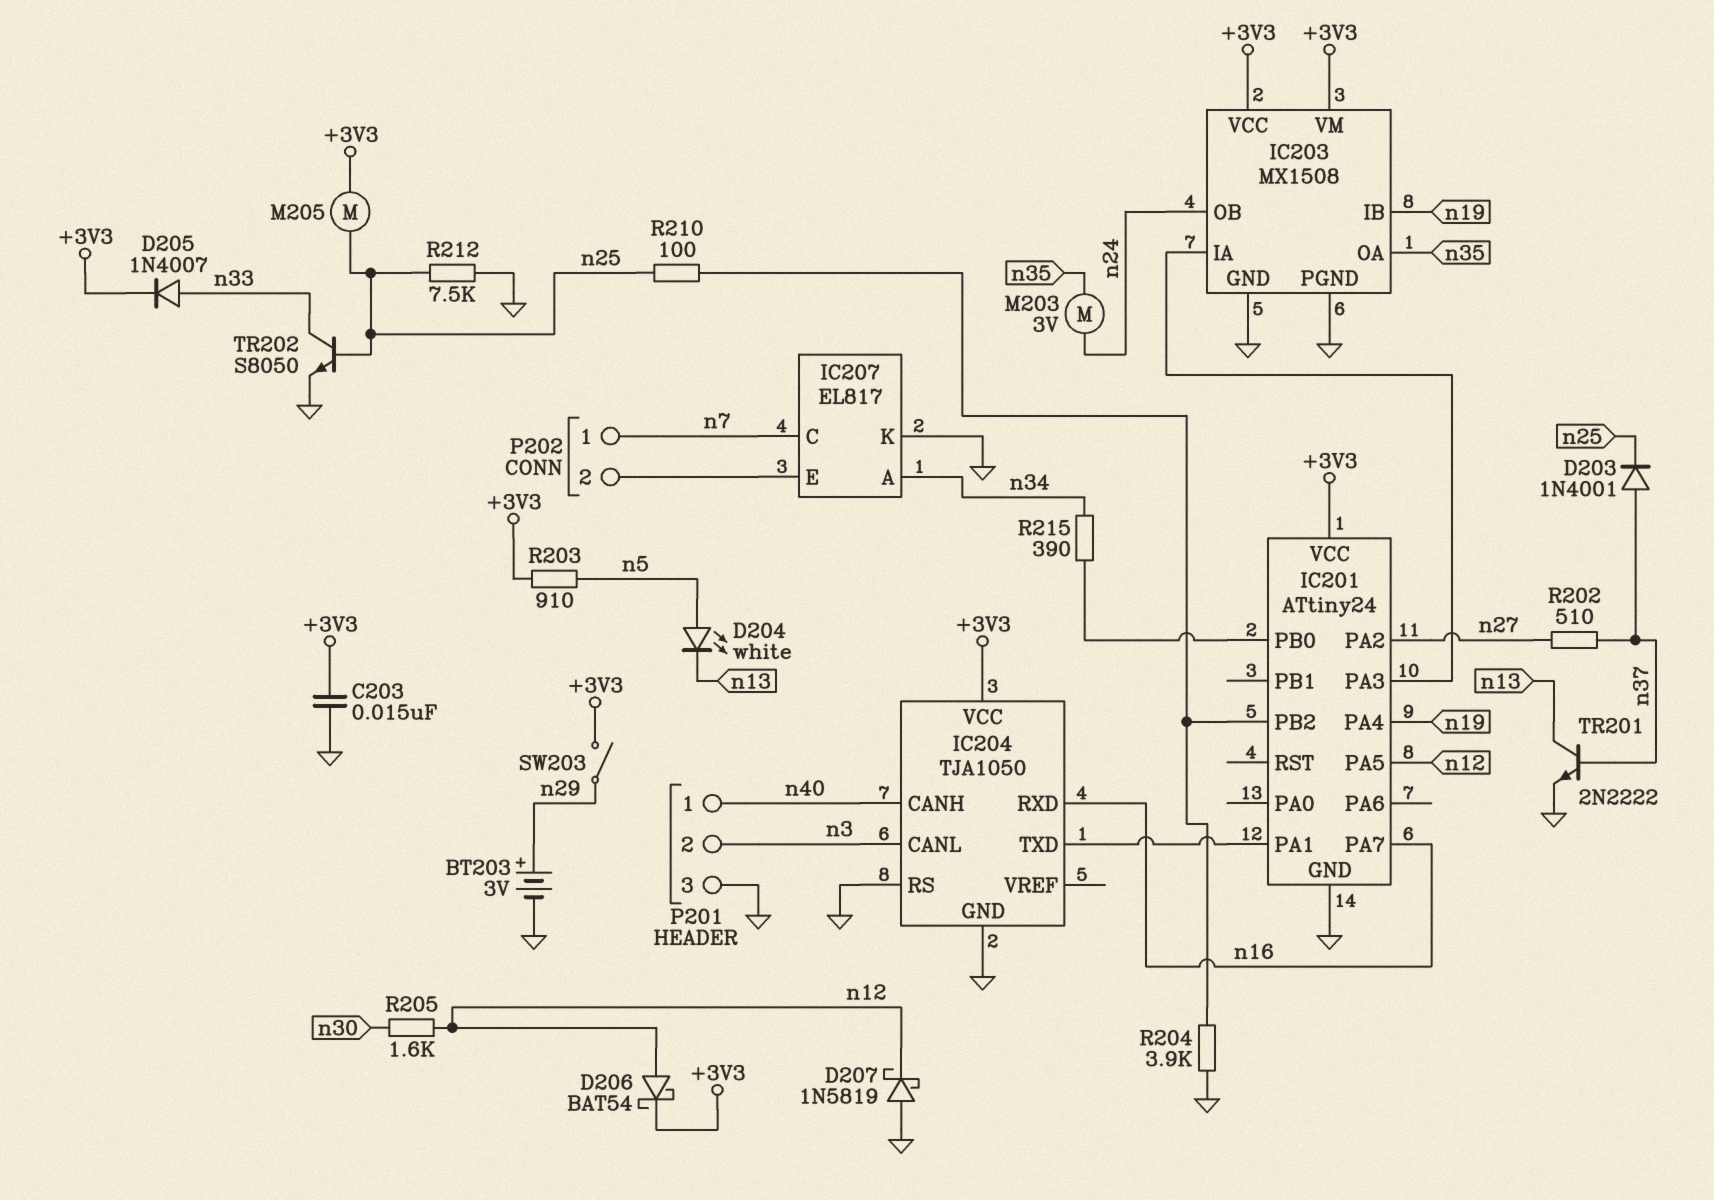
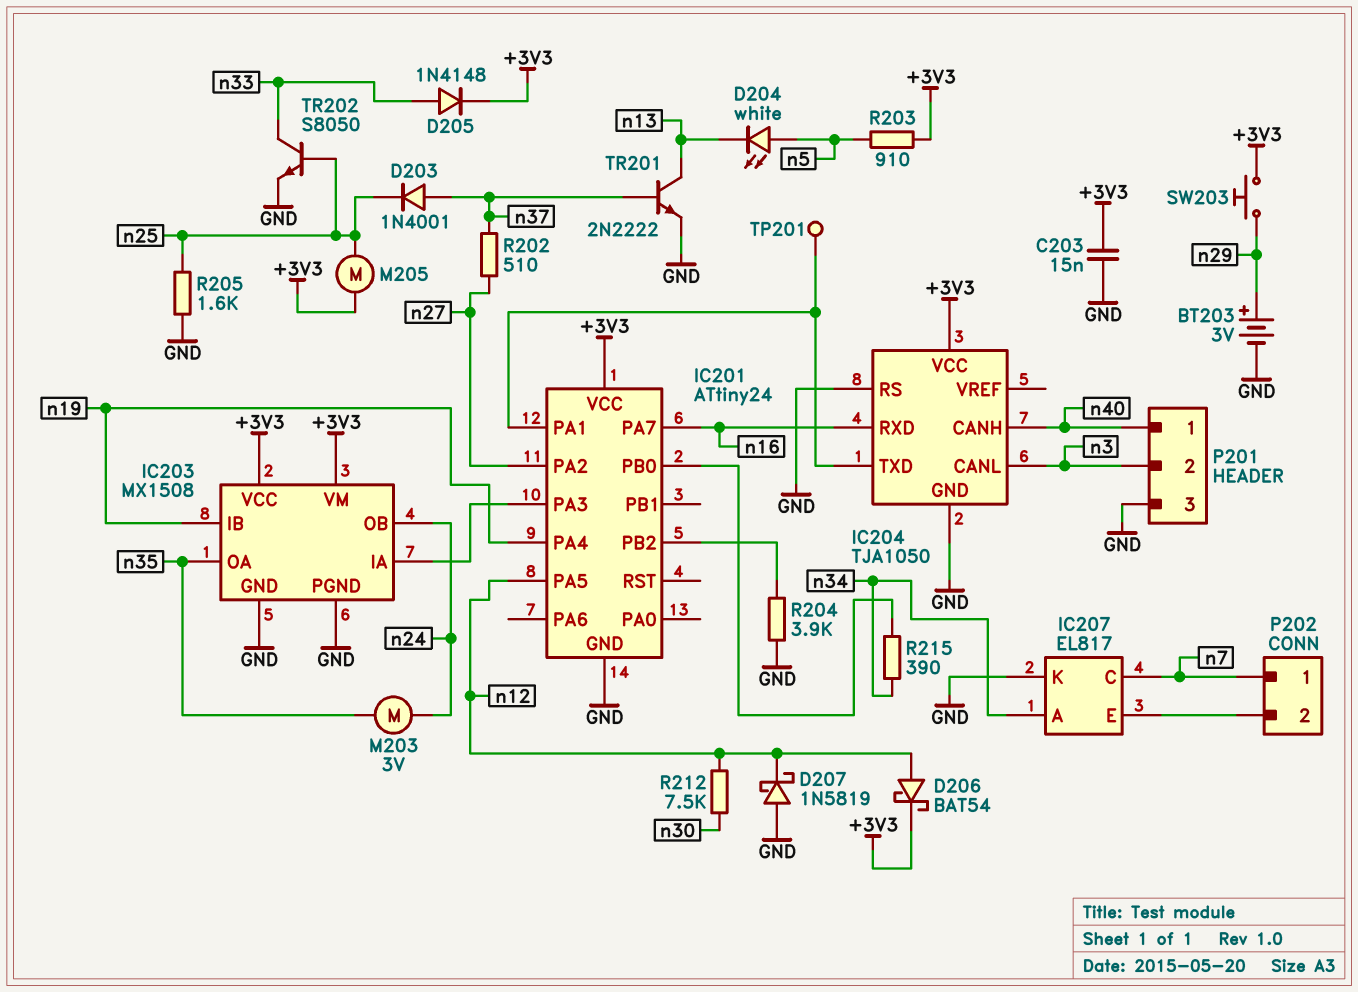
D205: diode 1N4007 (A n33, K +3V3) -> diode 1N4148 (A n33, K +3V3)
R205: 1.6k (n12, n30) -> 1.6k (GND, n25)
R210: 100 (IC201/PB2, n25) -> none
R212: 7.5k (GND, n25) -> 7.5k (n12, n30)
SW203: switch (+3V3, n29) -> button (+3V3, n29)
TP201: none -> test point (IC201/PA1)

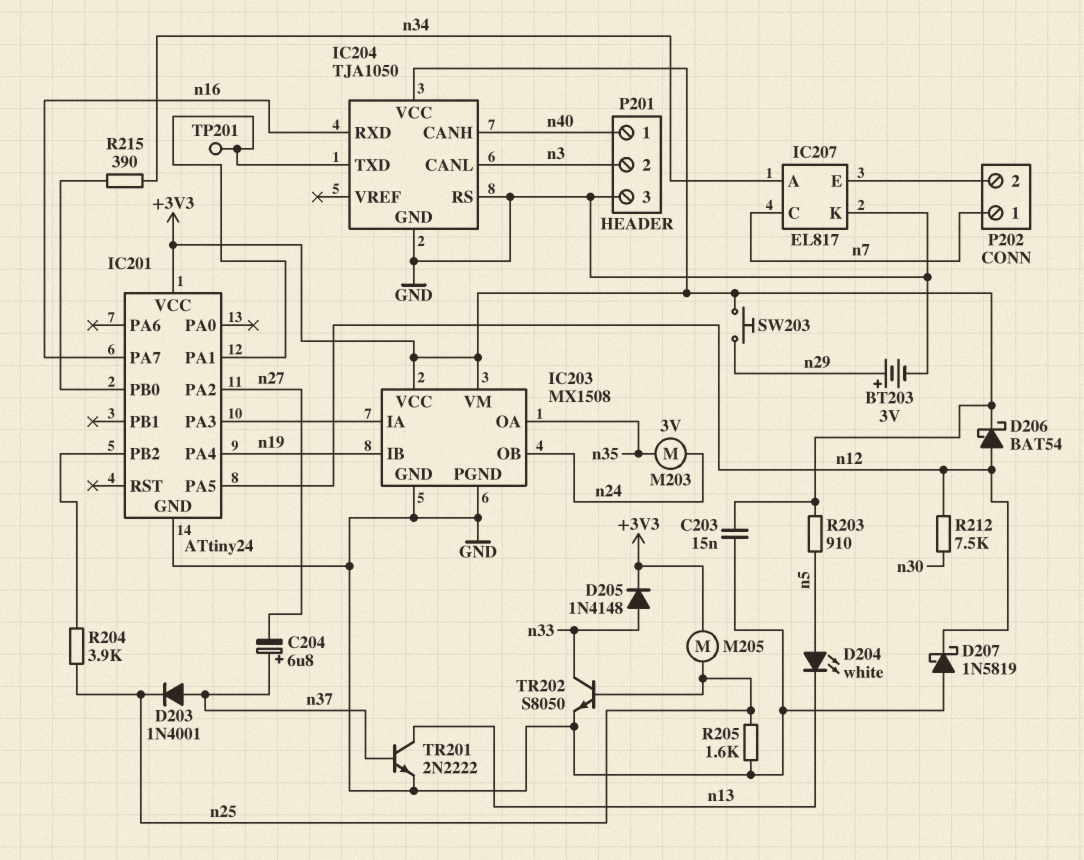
C204: none -> 6.8uF (plus n37, minus n27)
R202: 510 (n27, n37) -> none
R204: 3.9k (GND, IC201/PB2) -> 3.9k (IC201/PB2, n25)

